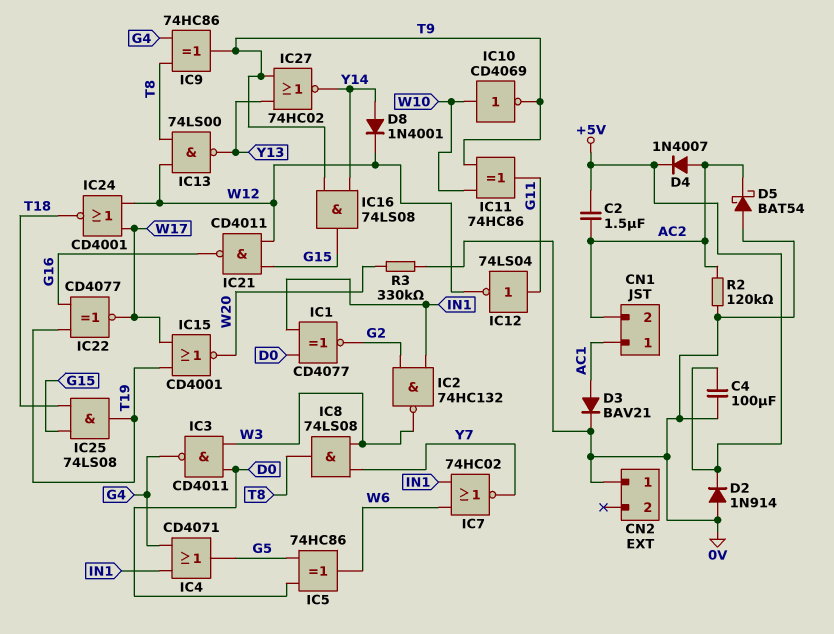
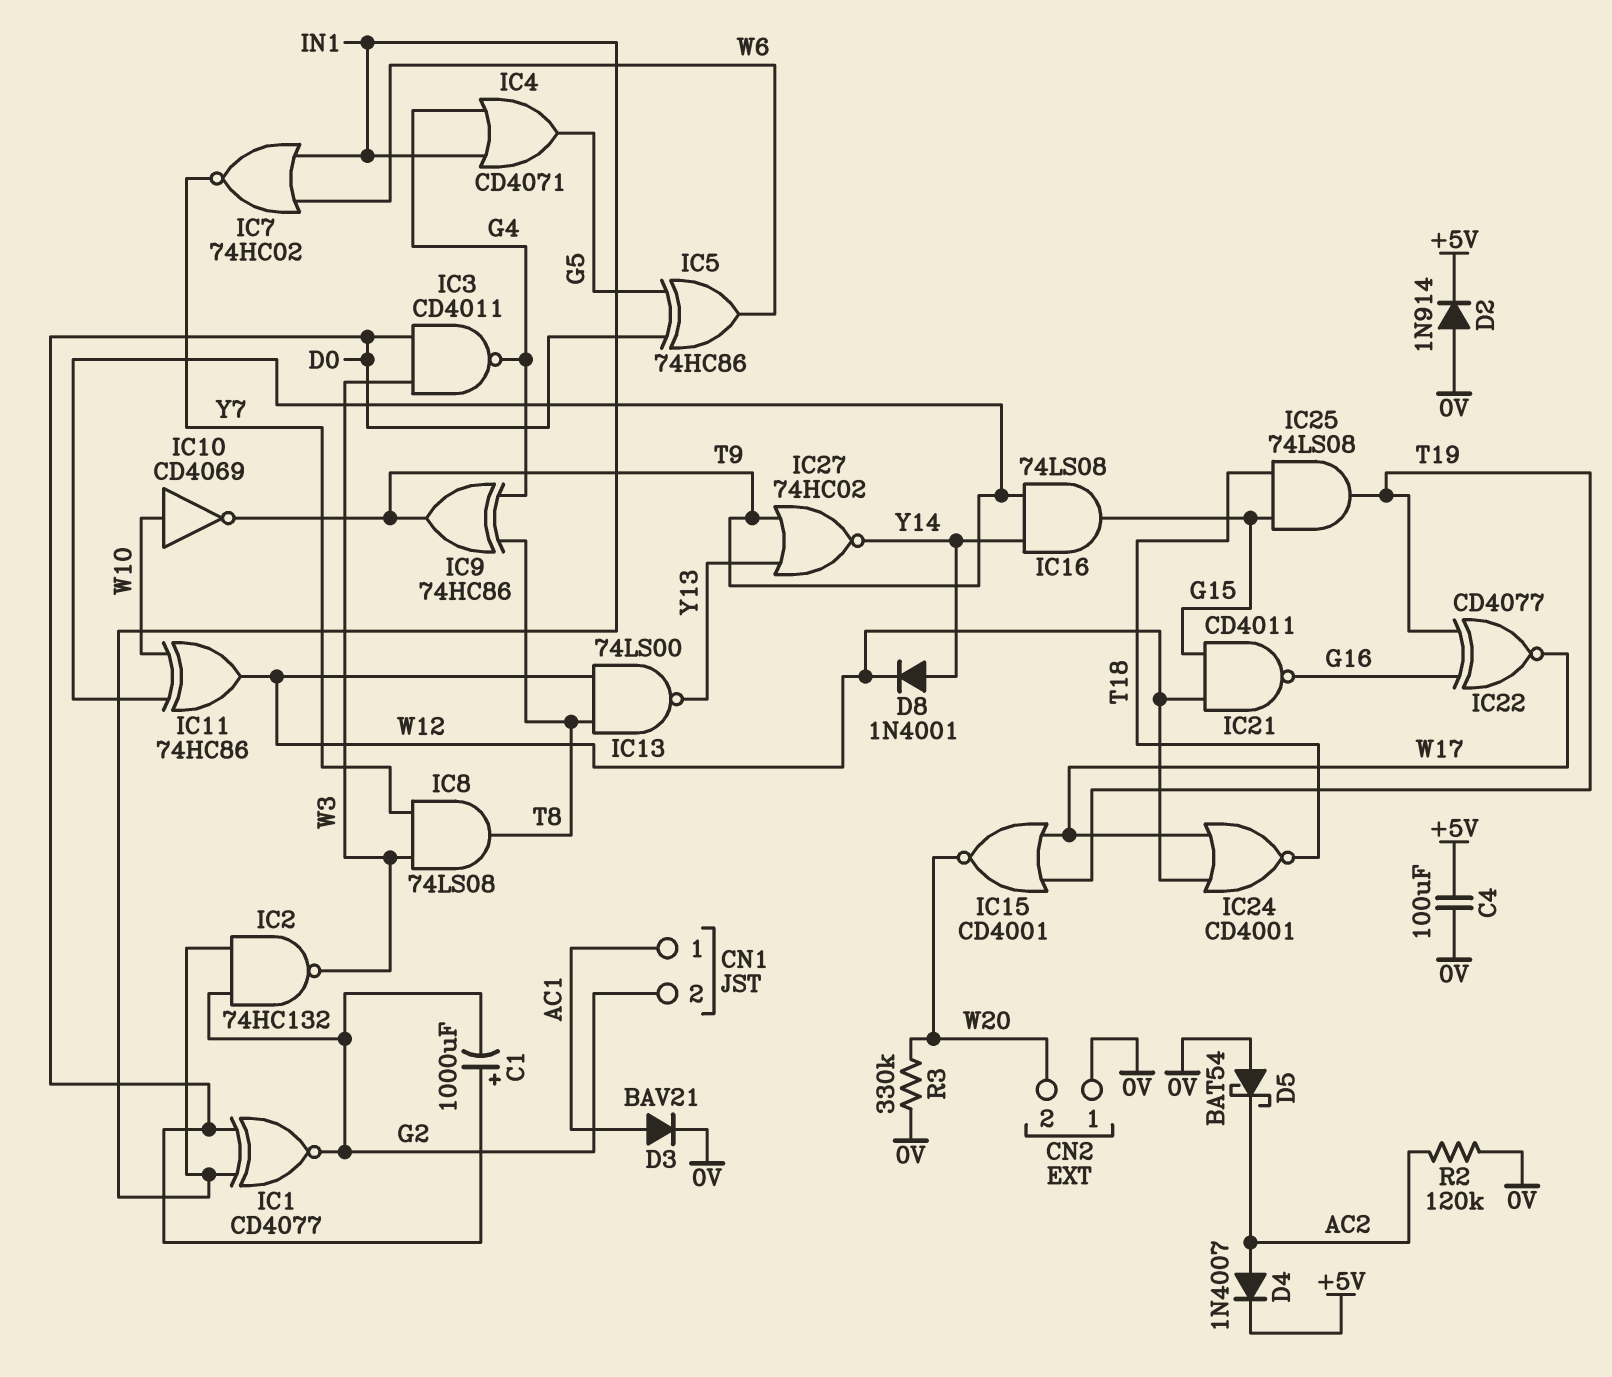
C1: none -> 1000uF (plus D0, minus G2)
C2: 1.5uF (+5V, AC2) -> none
CN1 pin 2: AC2 -> G2
CN2 pin 2: none -> W20
IC11: XOR 74HC86 (in T9, in W10, out G11) -> XOR 74HC86 (in T9, in W10, out W12)
IC12: NOT 74LS04 (in G11, out W12) -> none

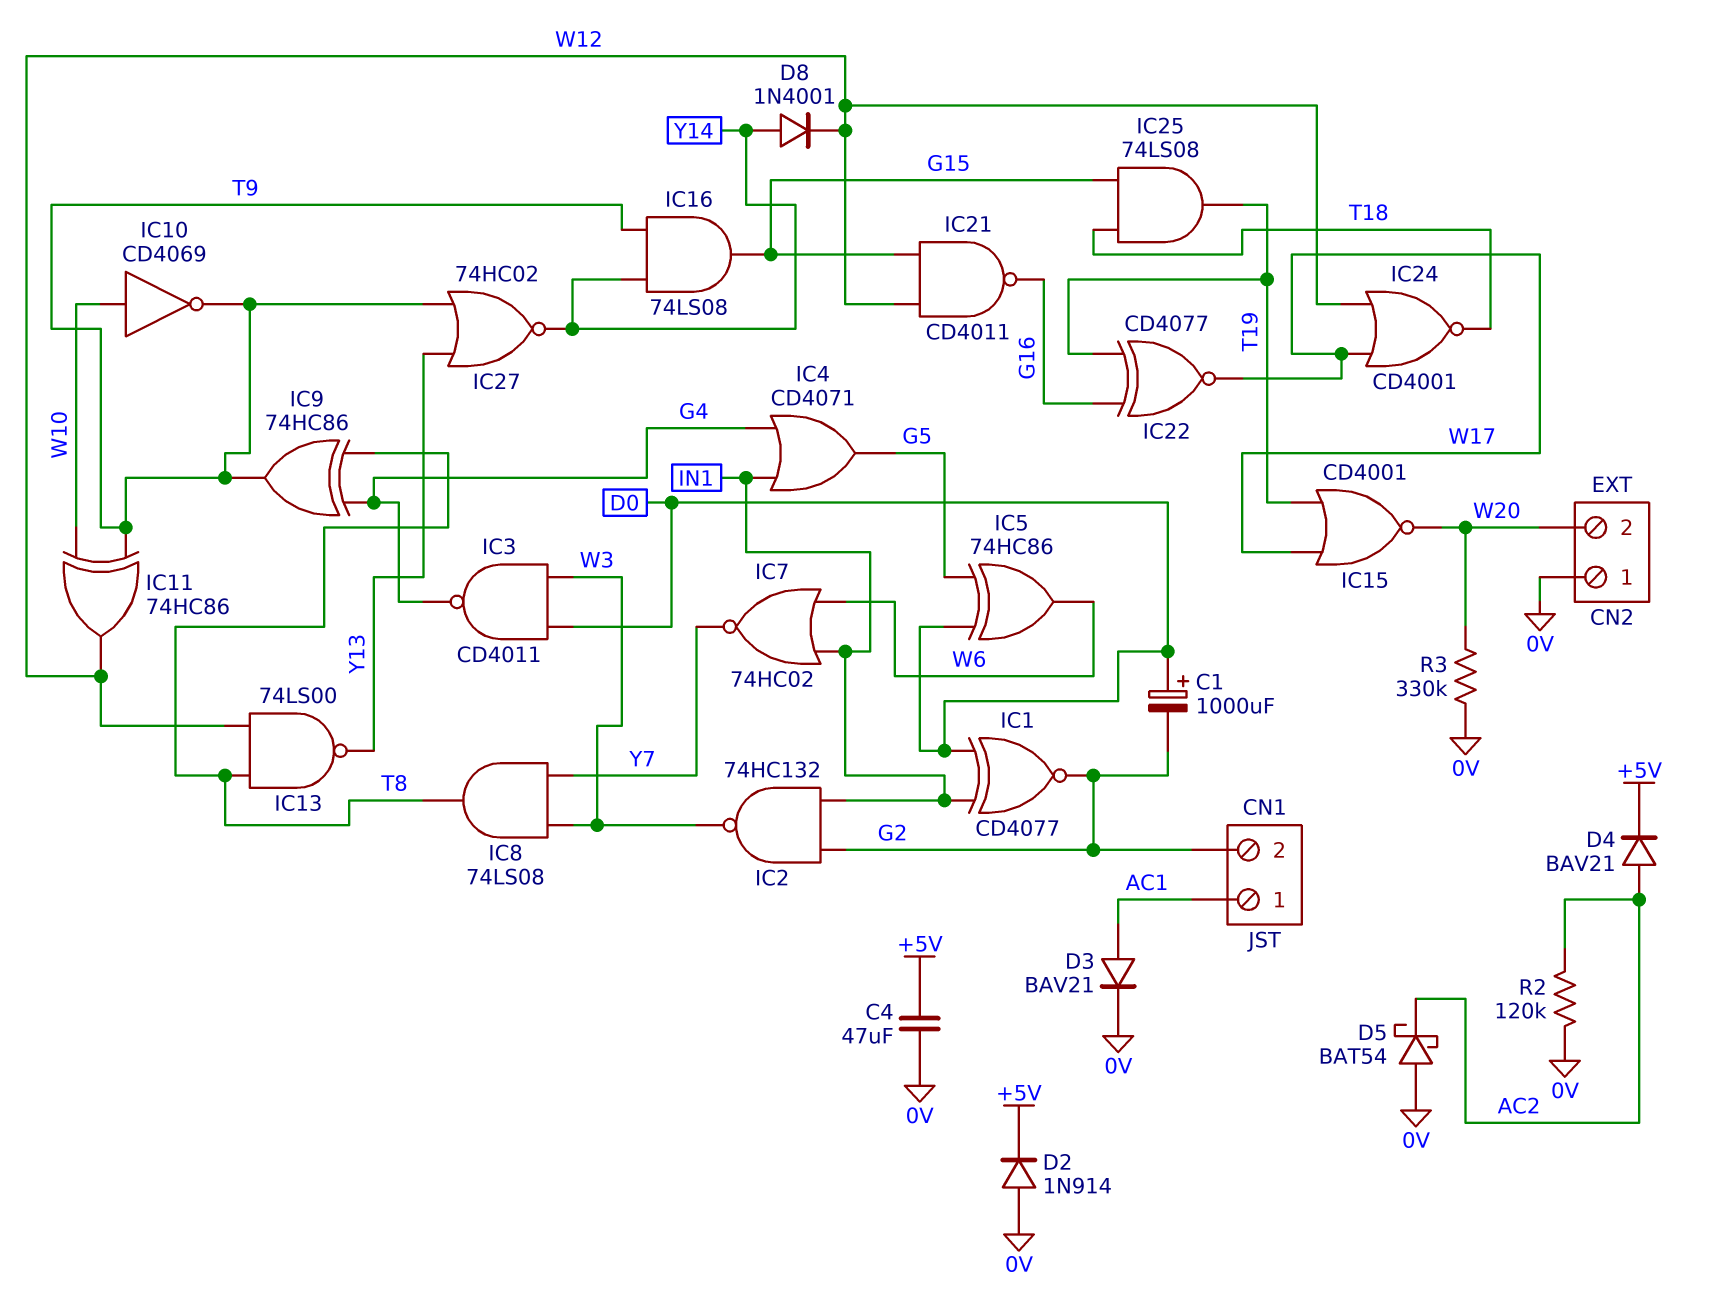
C4: 100uF (+5V, 0V) -> 47uF (+5V, 0V)
D4: diode 1N4007 (A AC2, K +5V) -> diode BAV21 (A AC2, K +5V)

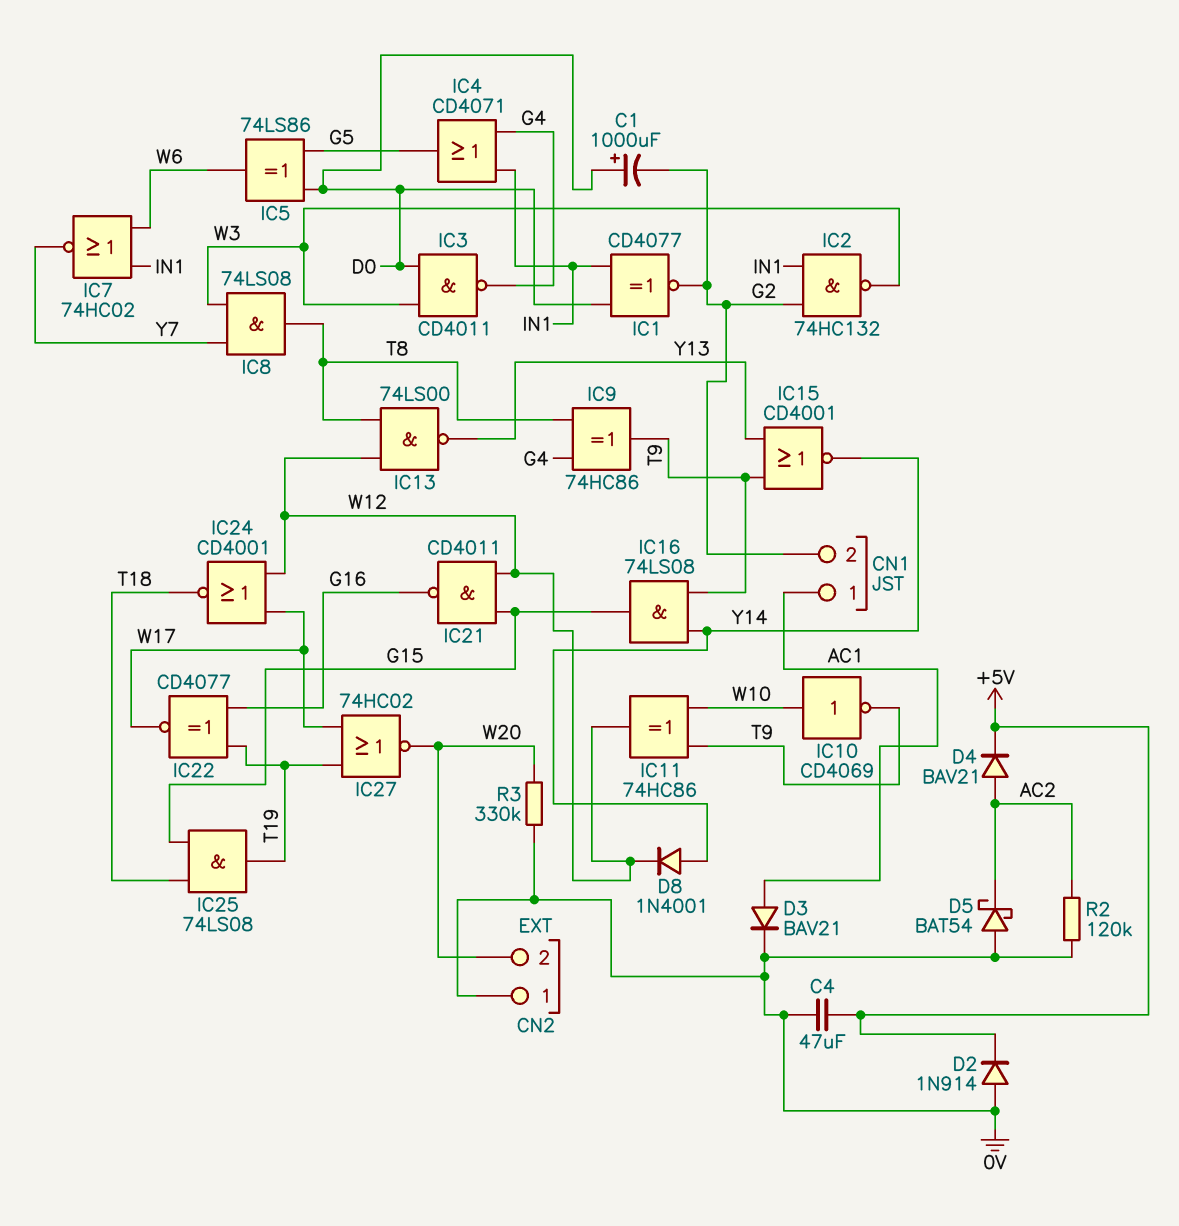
IC5: XOR 74HC86 (in D0, in G5, out W6) -> XOR 74LS86 (in D0, in G5, out W6)
IC15: NOR CD4001 (in T19, in W17, out W20) -> NOR CD4001 (in T9, in Y13, out Y14)
IC27: NOR 74HC02 (in T9, in Y13, out Y14) -> NOR 74HC02 (in T19, in W17, out W20)

